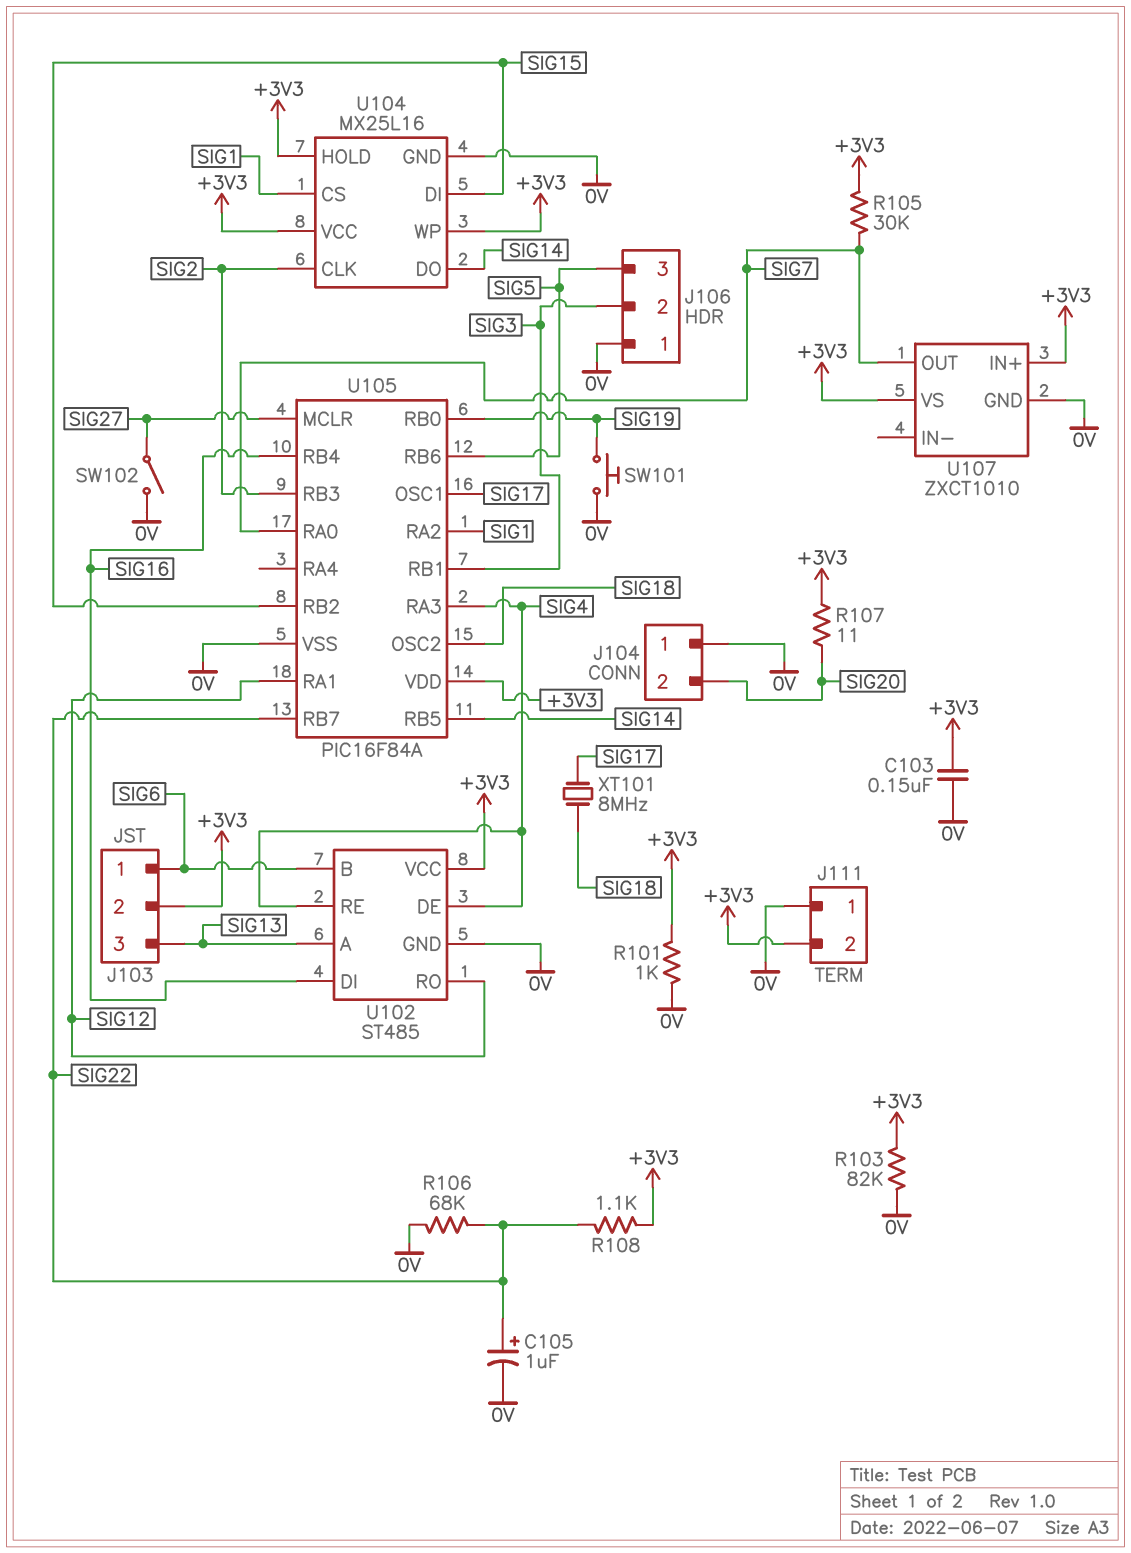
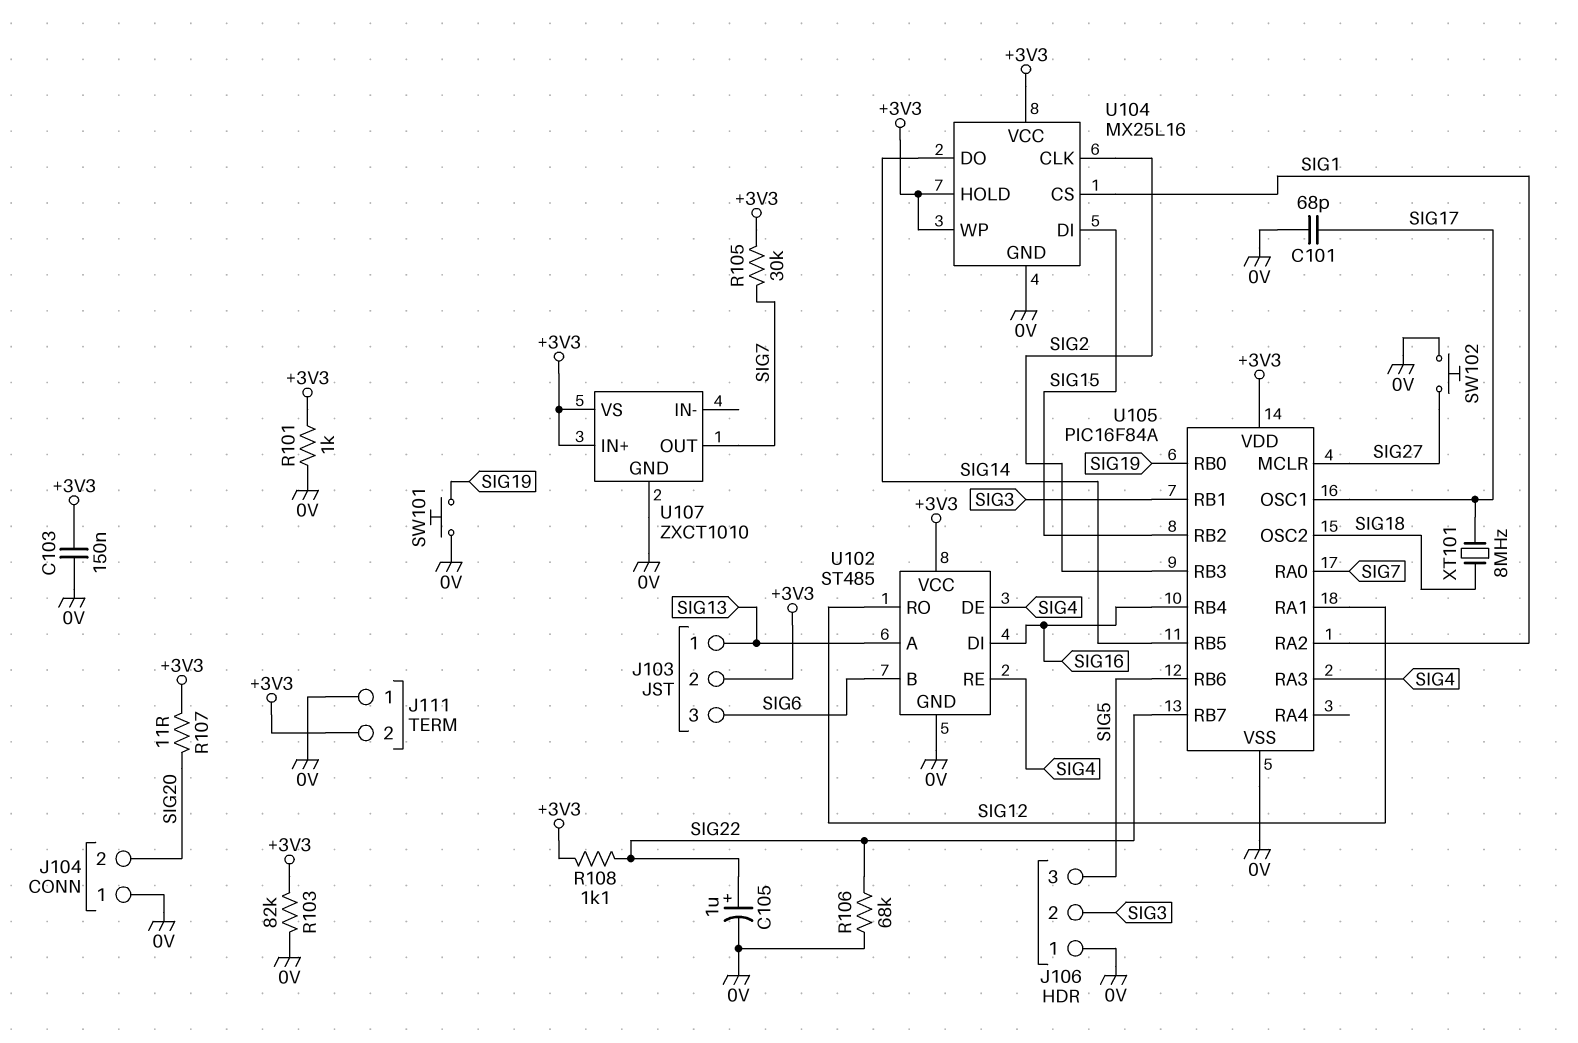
C101: none -> 68pF (0V, SIG17)
J103 pin 1: SIG6 -> SIG13
J103 pin 3: SIG13 -> SIG6
SW102: switch (0V, SIG27) -> button (0V, SIG27)

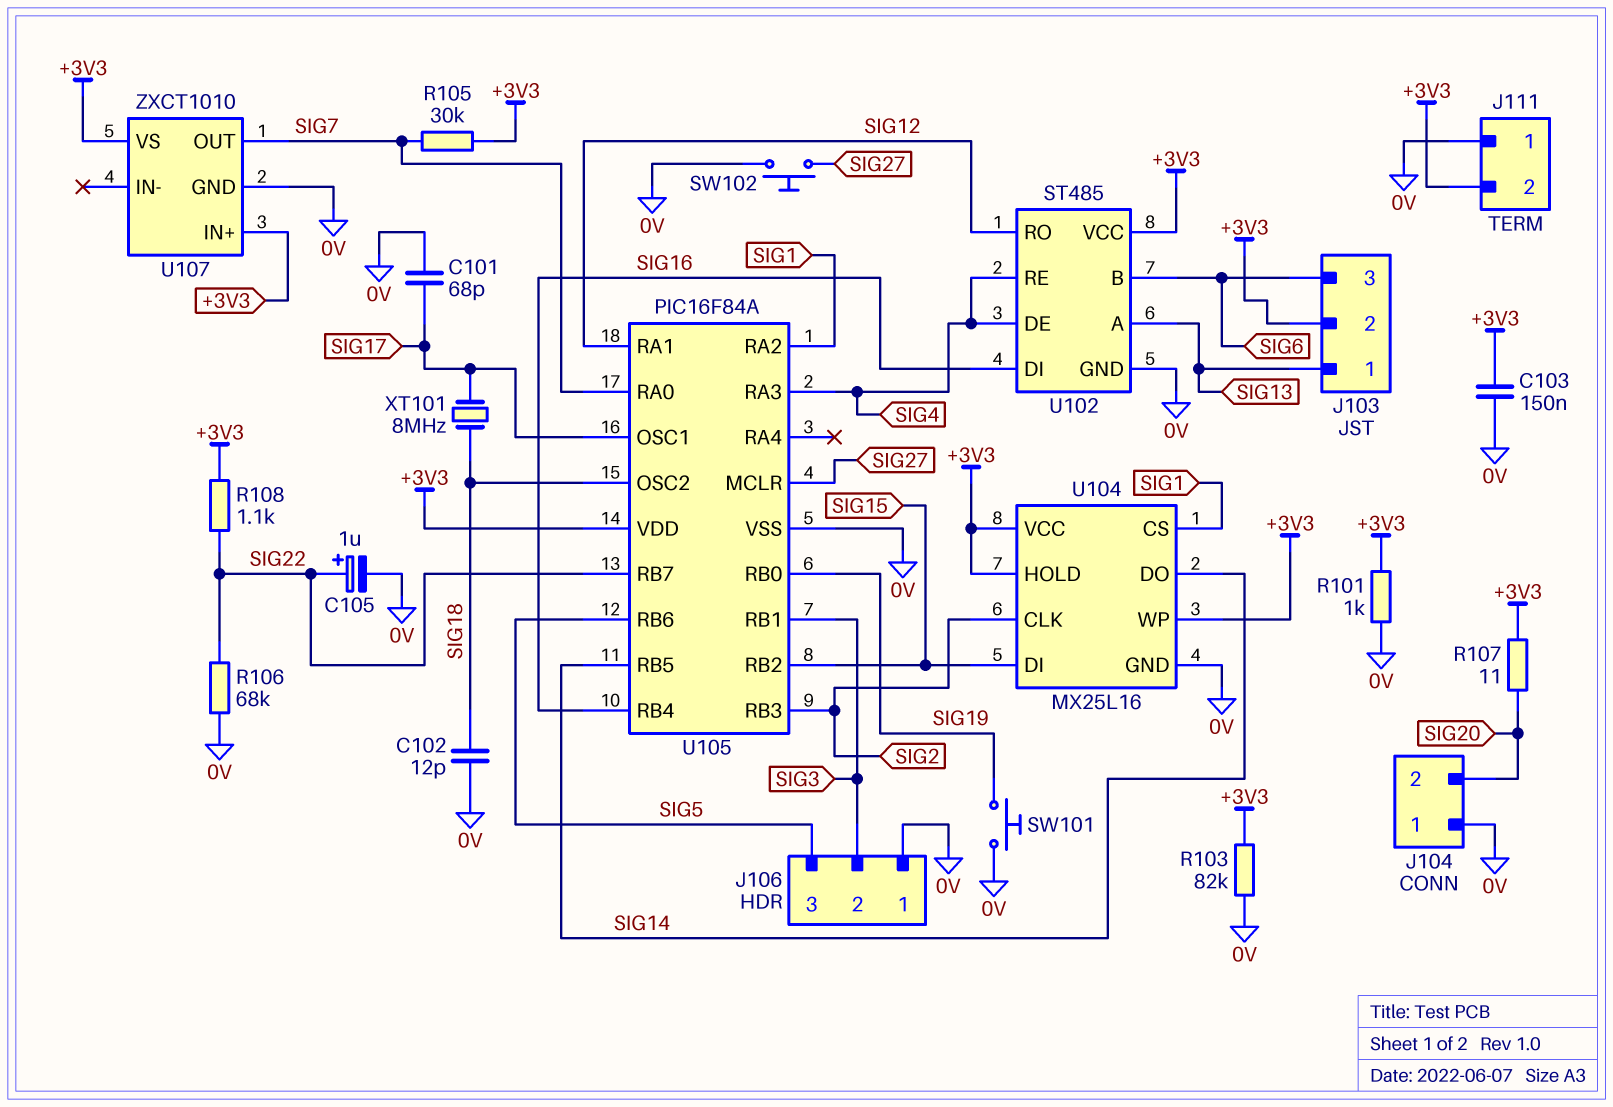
C102: none -> 12pF (0V, SIG18)

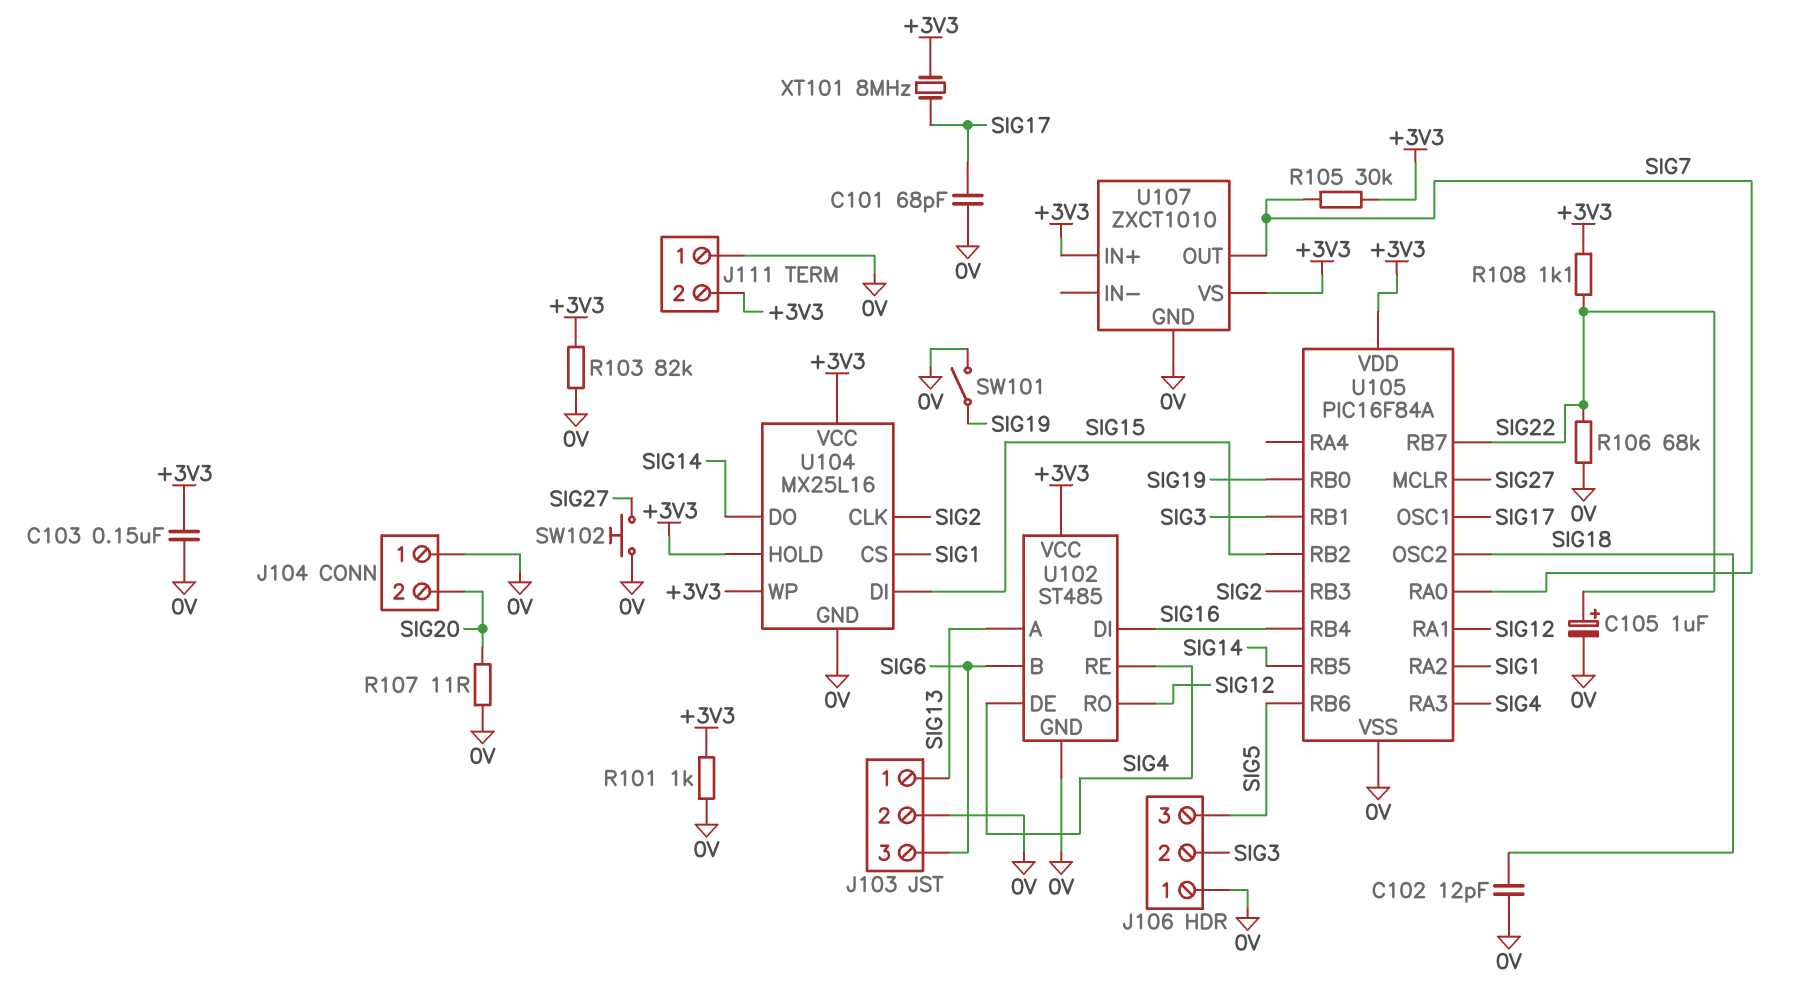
J103 pin 2: +3V3 -> 0V
R107: 11 (+3V3, SIG20) -> 11 (0V, SIG20)
SW101: button (0V, SIG19) -> switch (0V, SIG19)
XT101: 8MHz (SIG17, SIG18) -> 8MHz (+3V3, SIG17)

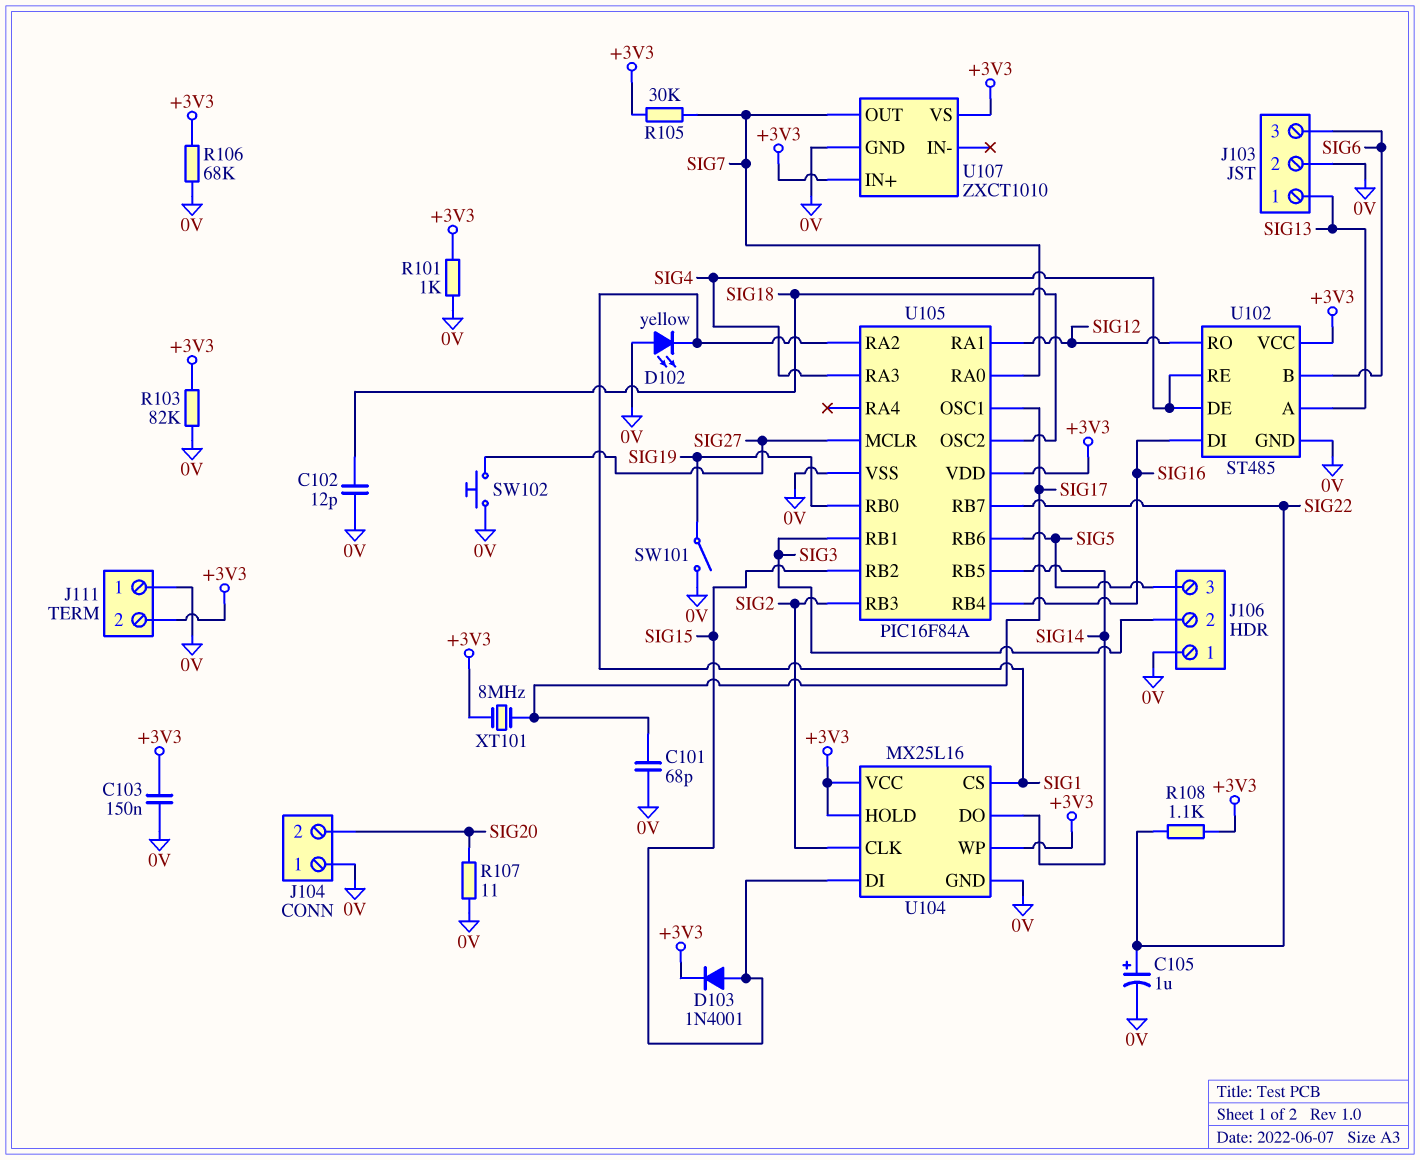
D102: none -> LED yellow (A 0V, K SIG1)
D103: none -> diode 1N4001 (A SIG15, K +3V3)
R106: 68k (0V, SIG22) -> 68k (+3V3, 0V)

